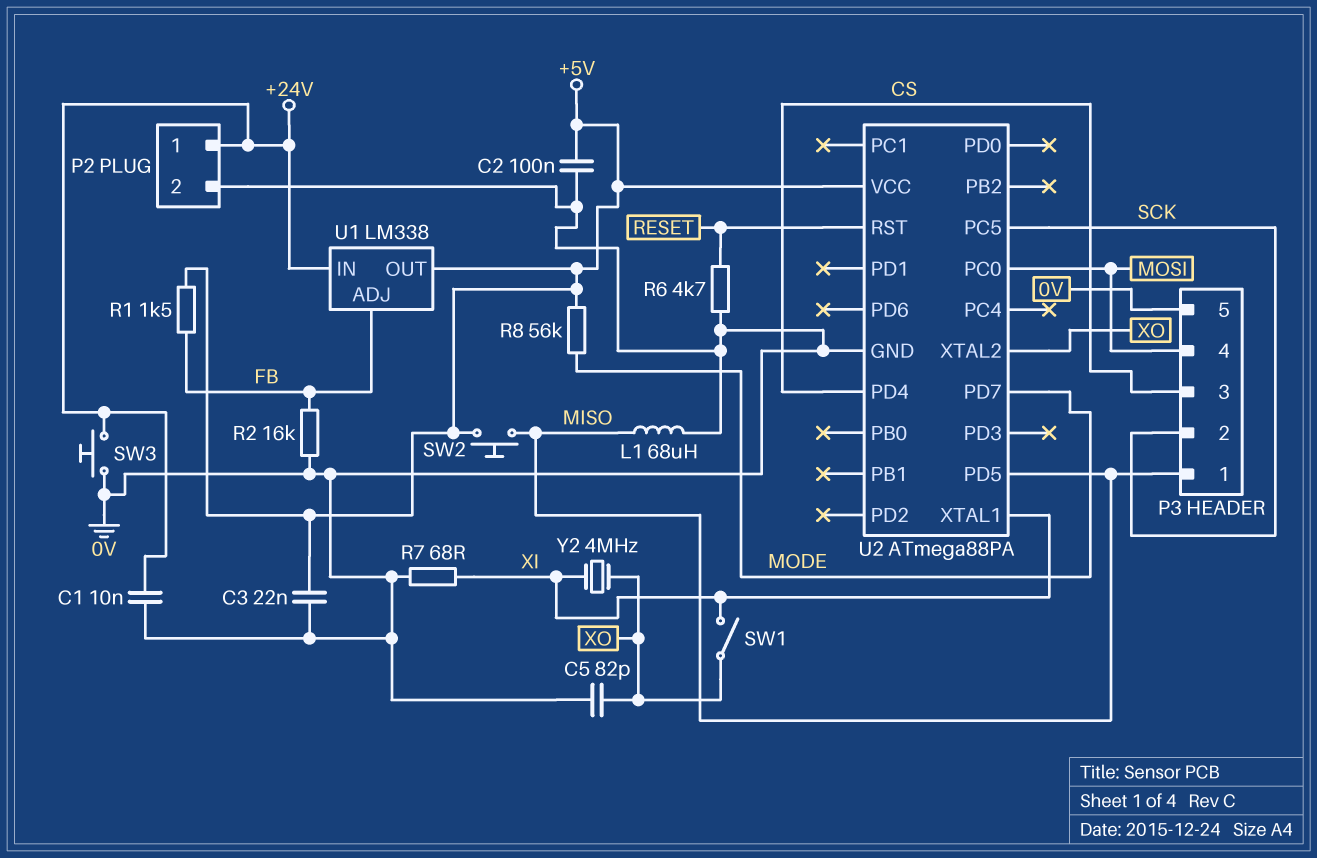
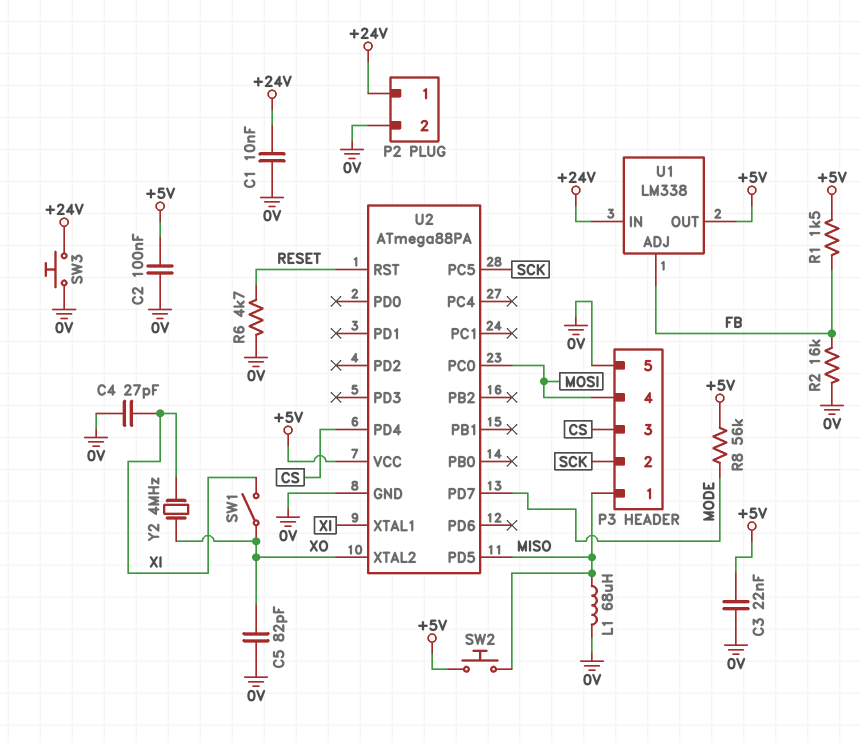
C4: none -> 27pF (0V, XI)
R7: 68 (0V, XI) -> none

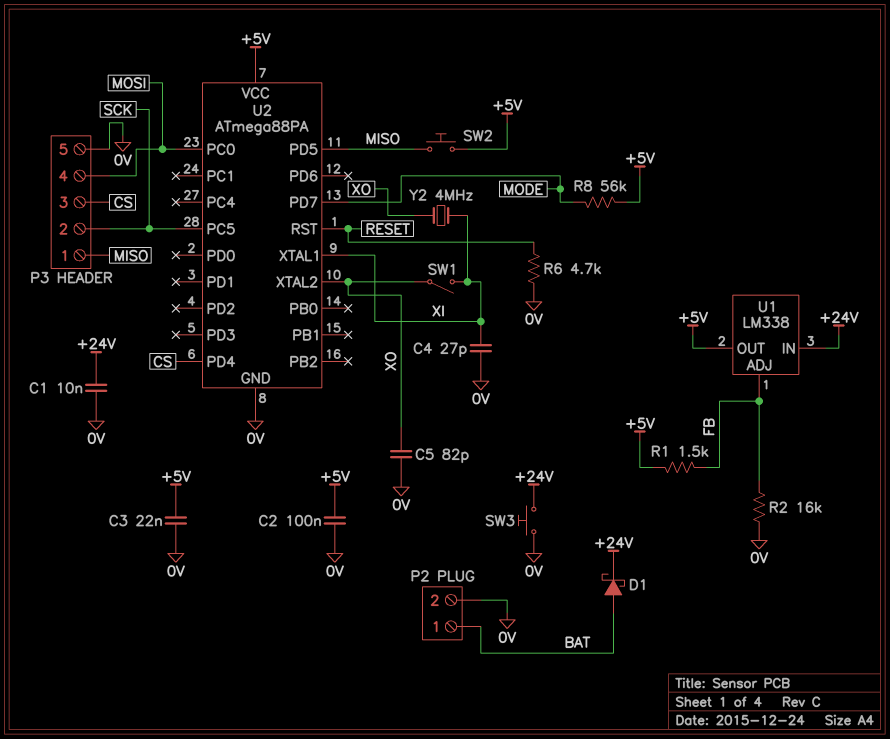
D1: none -> schottky (A BAT, K +24V)
L1: 68uH (0V, MISO) -> none
P2 pin 1: +24V -> BAT

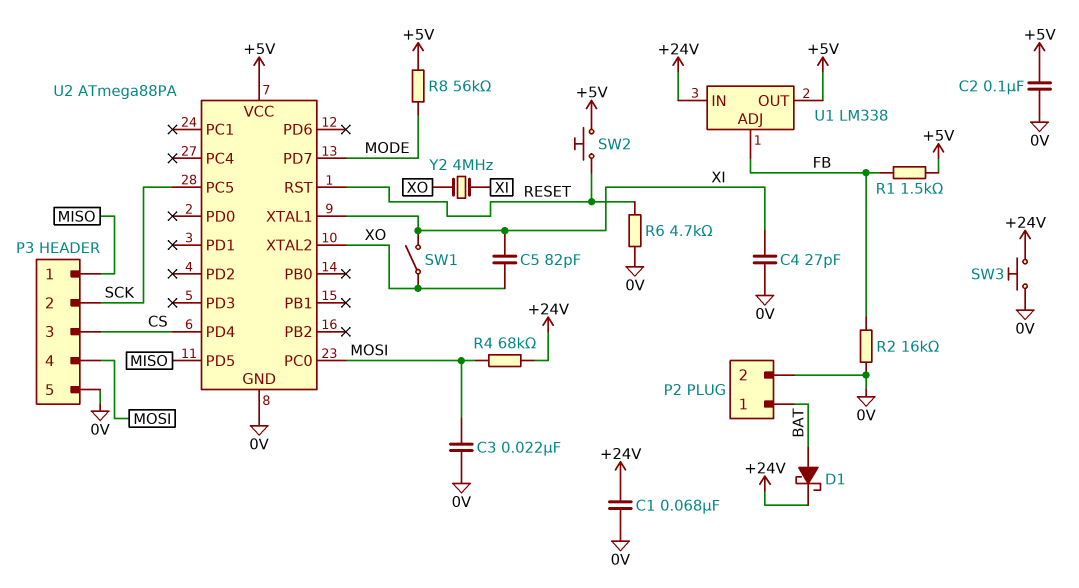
C1: 10nF (+24V, 0V) -> 68nF (+24V, 0V)
C3: 22nF (+5V, 0V) -> 22nF (0V, MOSI)
C5: 82pF (0V, XO) -> 82pF (XI, XO)
R4: none -> 68k (+24V, MOSI)
SW2: button (+5V, MISO) -> button (+5V, RESET)

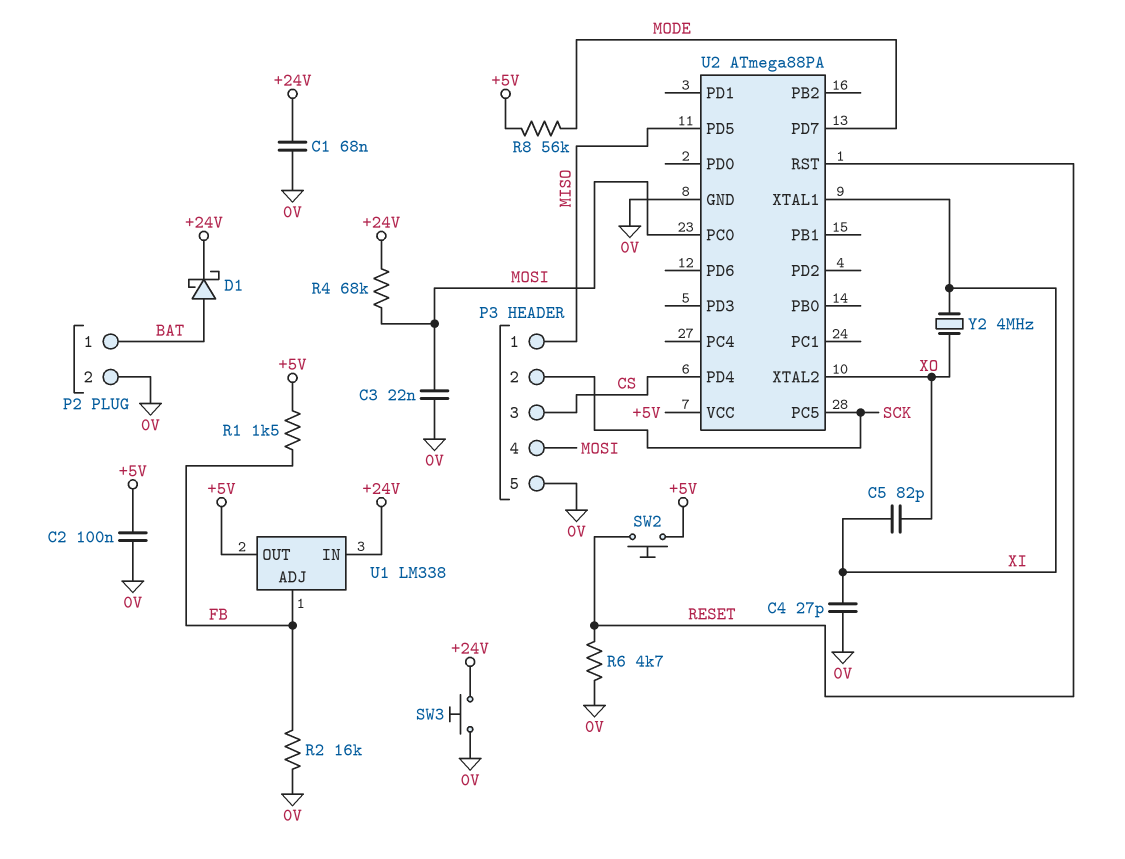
SW1: switch (XI, XO) -> none

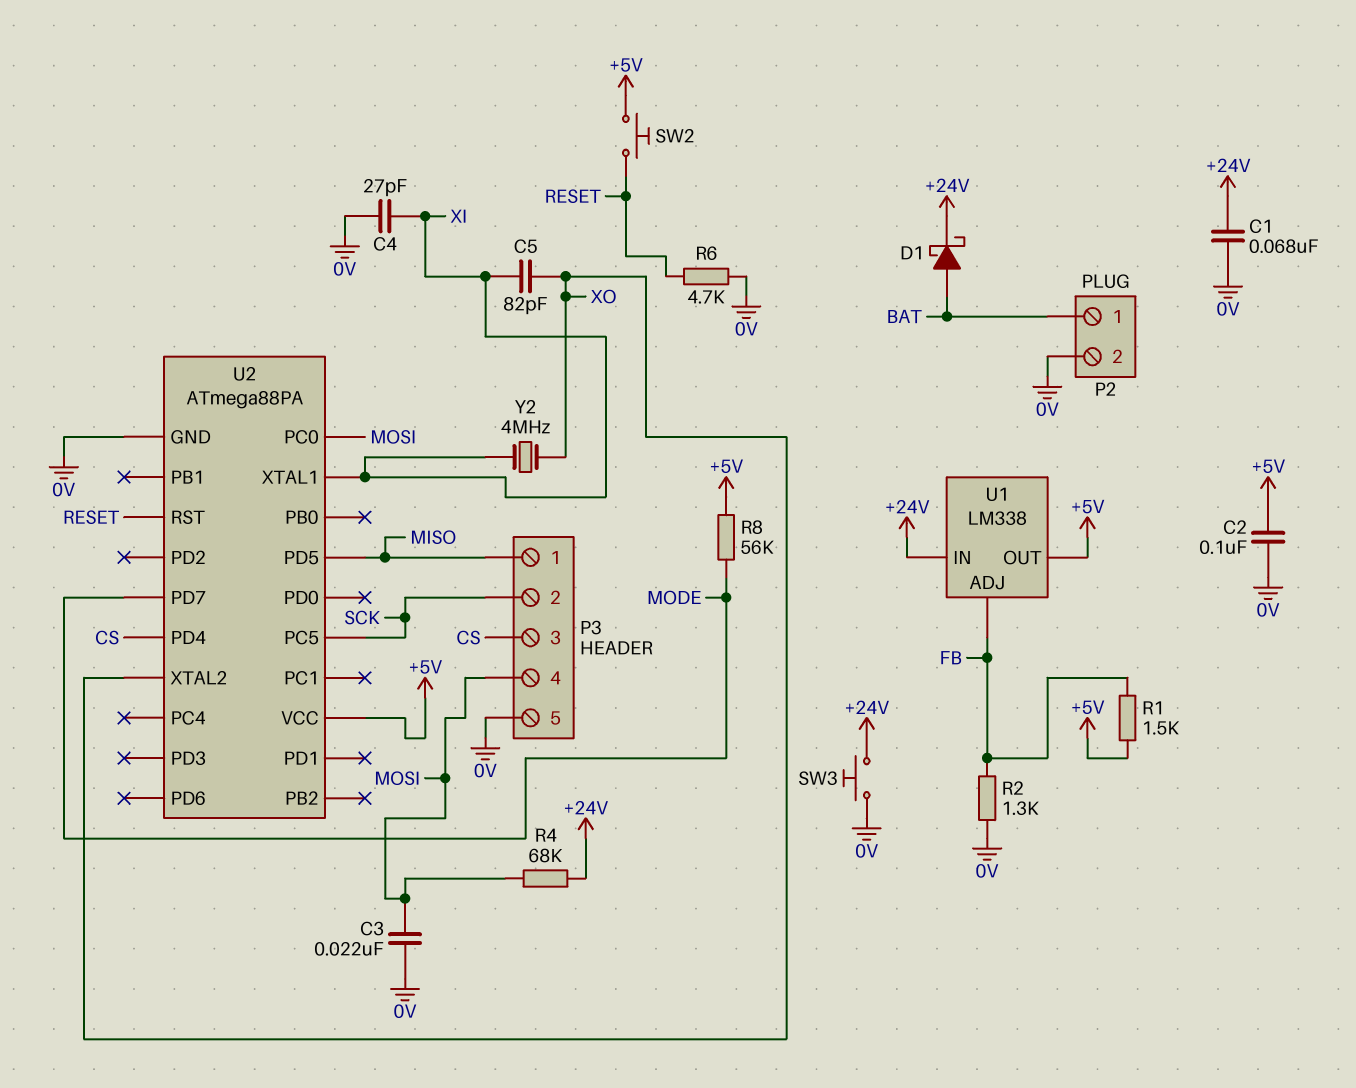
R2: 16k (0V, FB) -> 1.3k (0V, FB)

